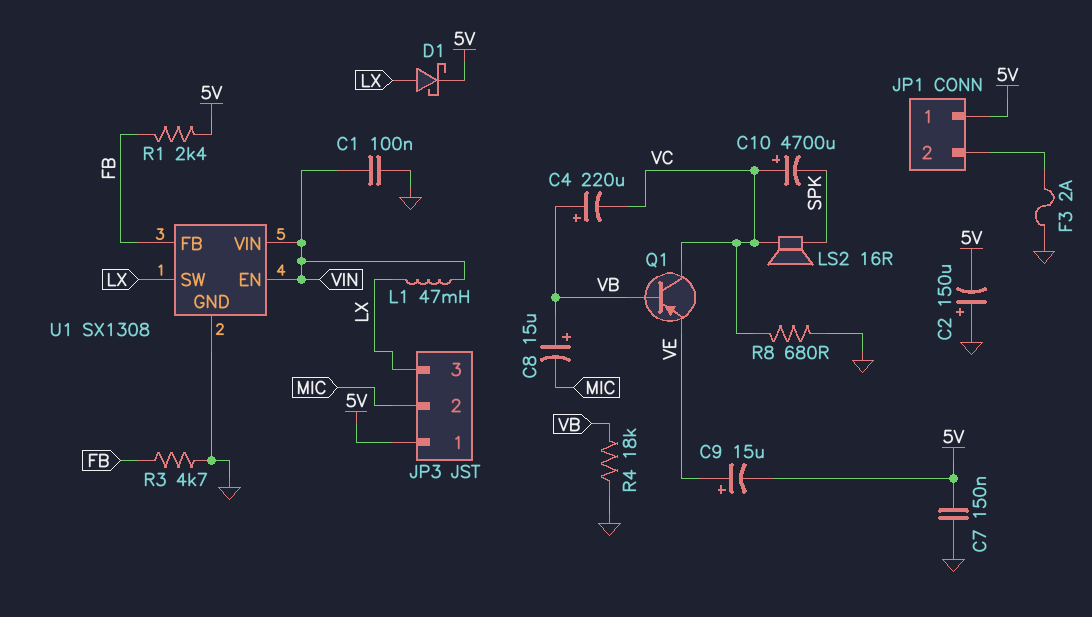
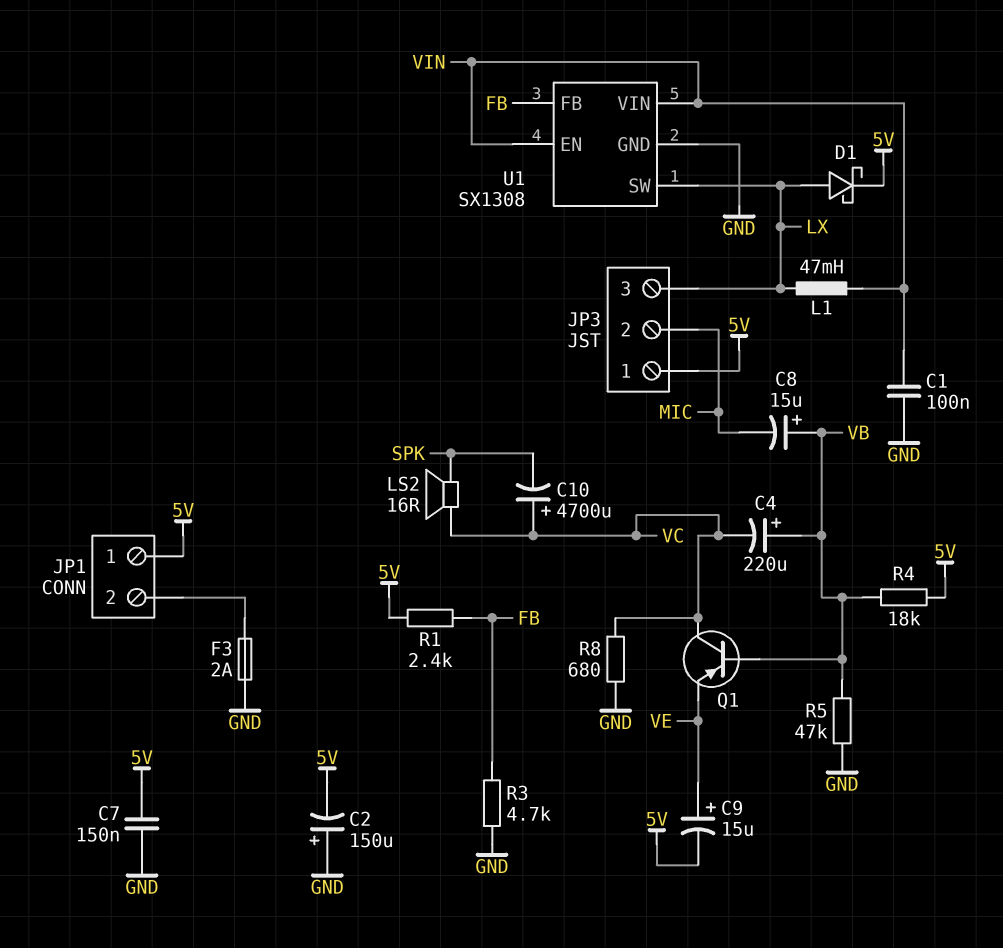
R4: 18k (GND, VB) -> 18k (5V, VB)
R5: none -> 47k (GND, VB)

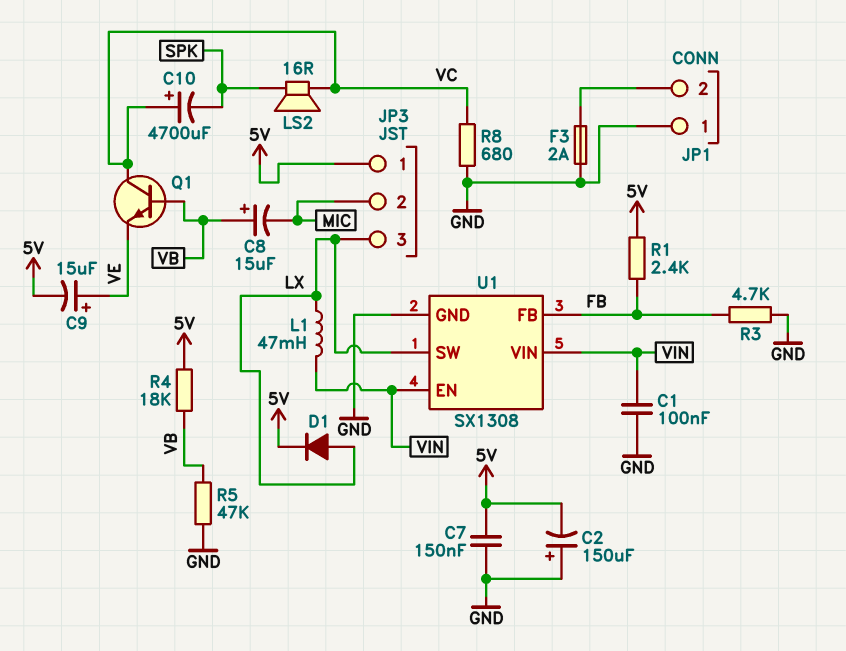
C4: 220uF (plus VB, minus VC) -> none
D1: schottky (A LX, K 5V) -> diode (A LX, K 5V)
JP1 pin 1: 5V -> GND
Q1: PNP (B VB, C VC, E VE) -> NPN (B VB, C VC, E VE)

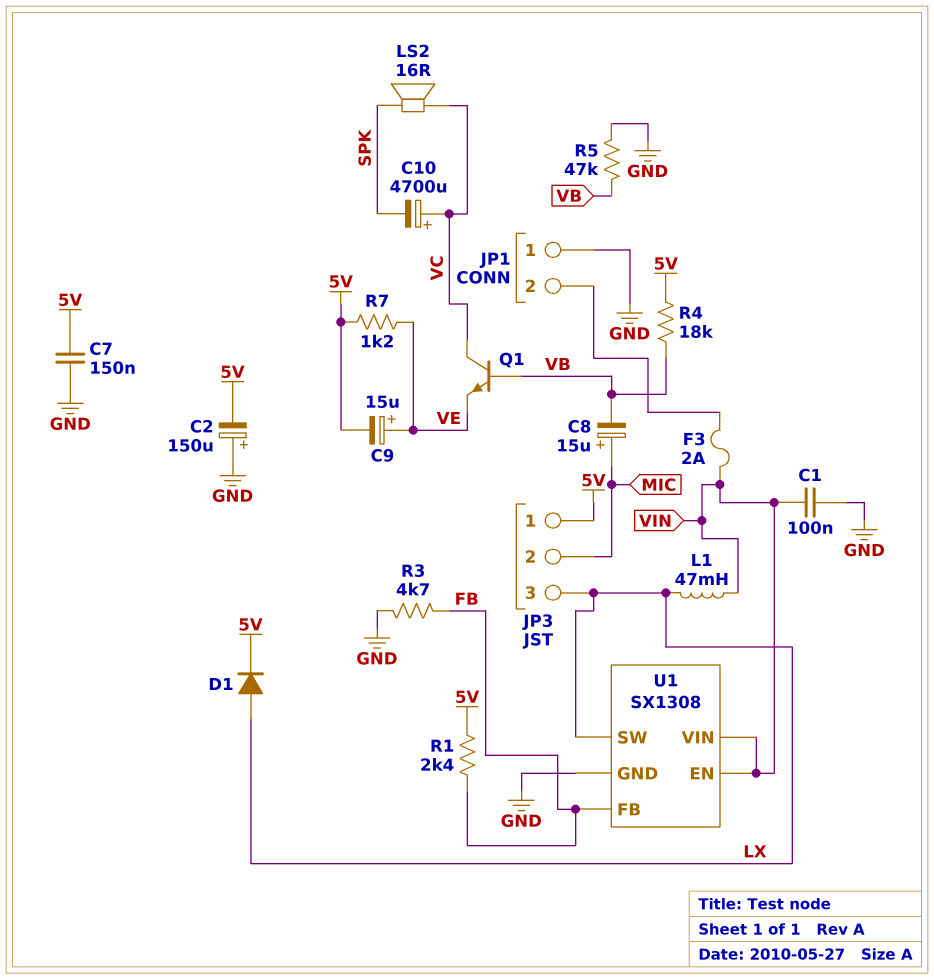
C8: 15uF (plus VB, minus MIC) -> 15uF (plus MIC, minus VB)
F3: 2A (GND, JP1/2) -> 2A (JP1/2, VIN)
R7: none -> 1.2k (5V, VE)
R8: 680 (GND, VC) -> none

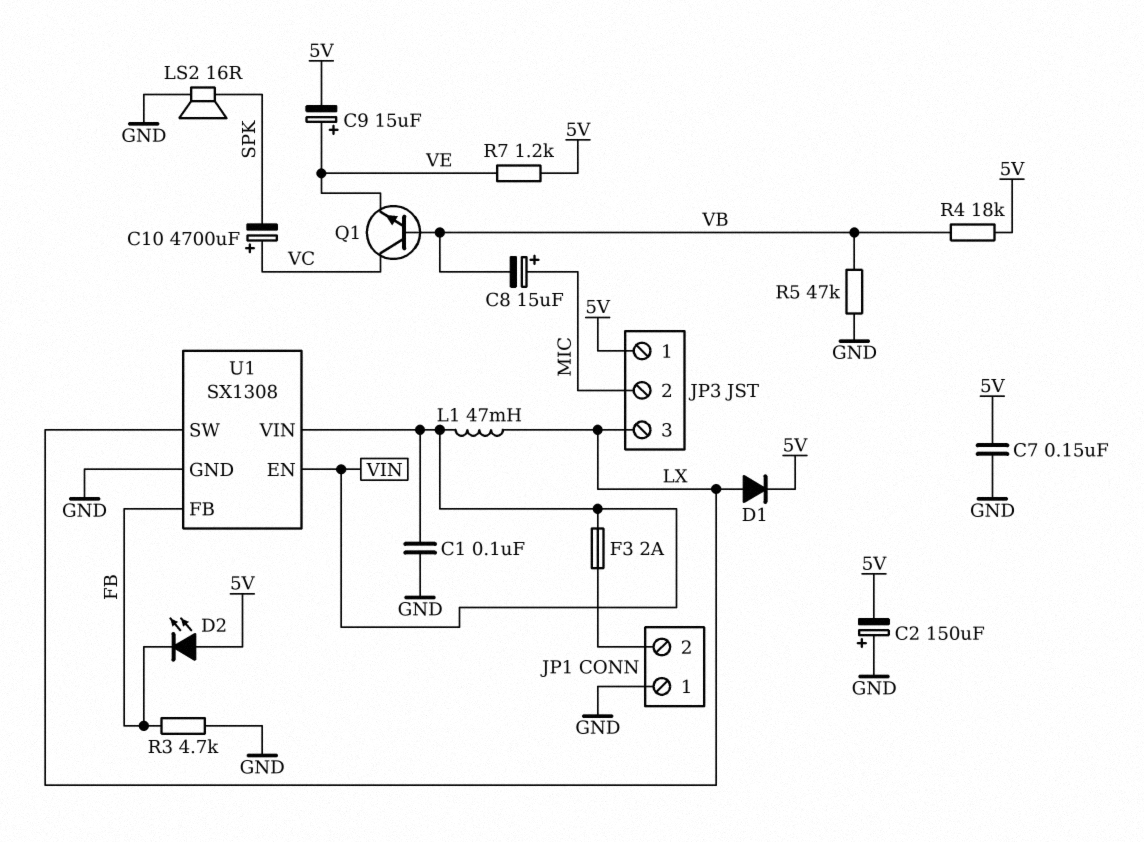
D2: none -> LED (A 5V, K FB)
LS2: speaker 16R (SPK, VC) -> speaker 16R (GND, SPK)
R1: 2.4k (5V, FB) -> none

